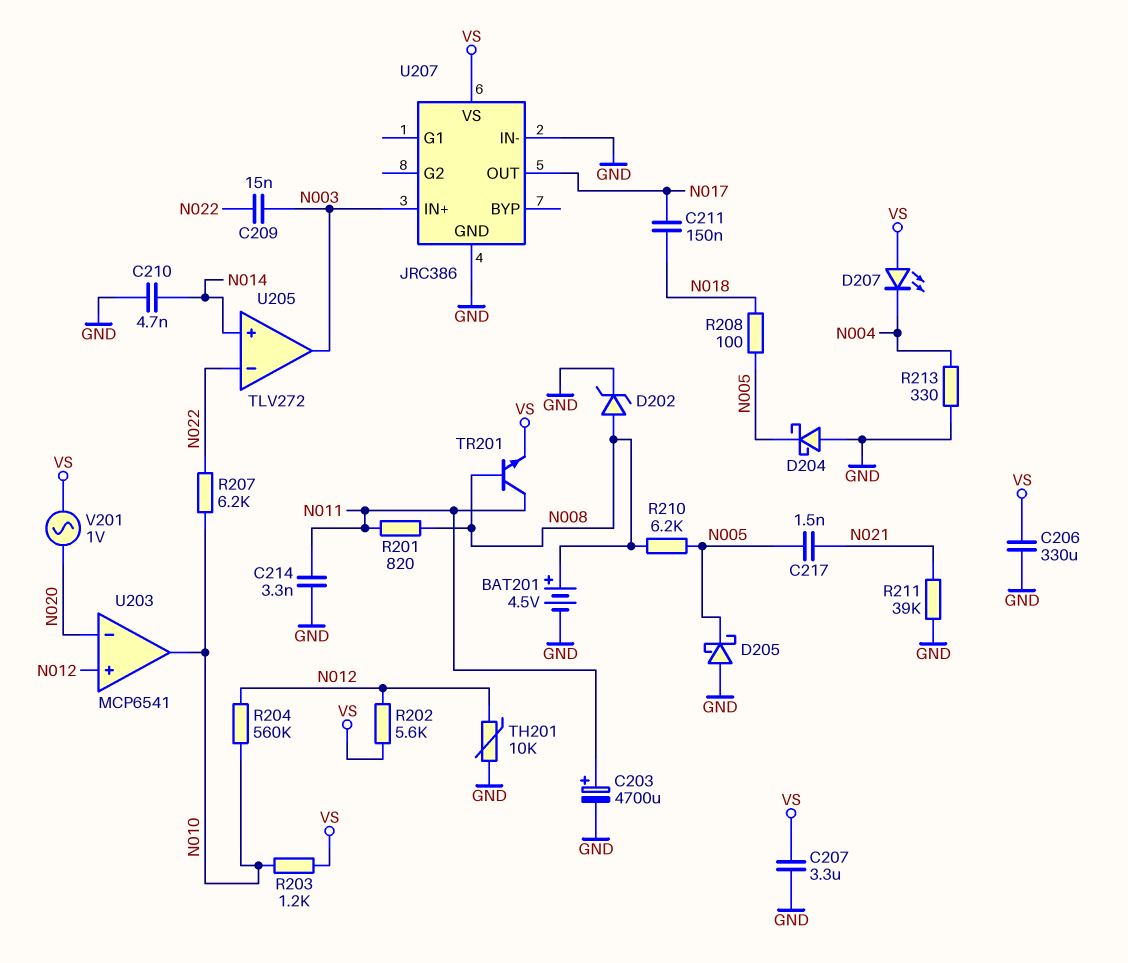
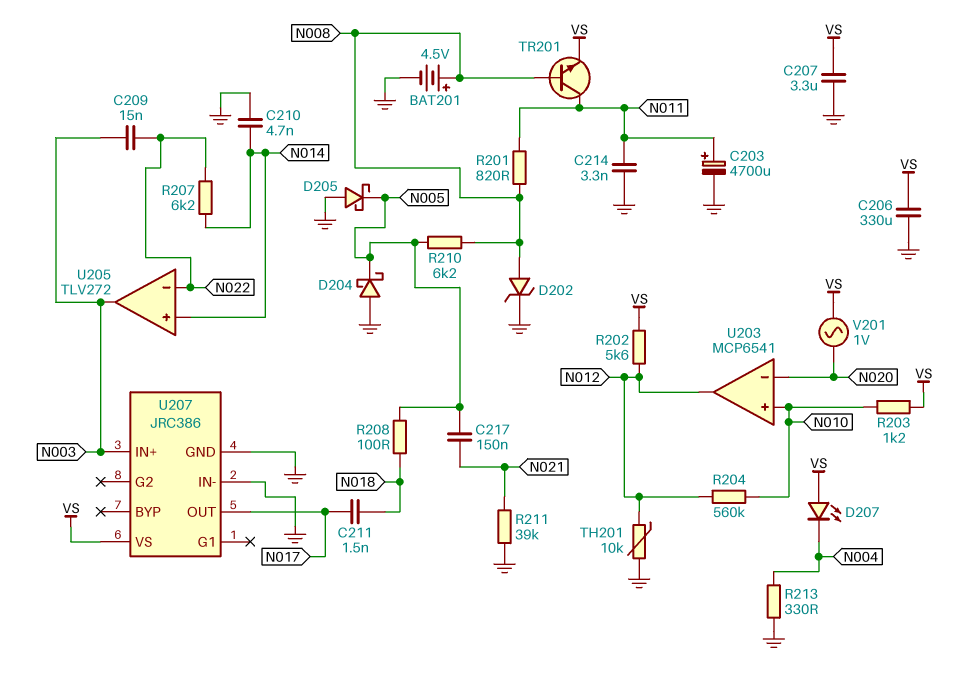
C211: 150nF (N017, N018) -> 1.5nF (N017, N018)
C217: 1.5nF (N005, N021) -> 150nF (N005, N021)
R207: 6.2k (N010, N022) -> 6.2k (N014, N022)
U203 pin in+: N012 -> N010
U203 pin out: N010 -> N012

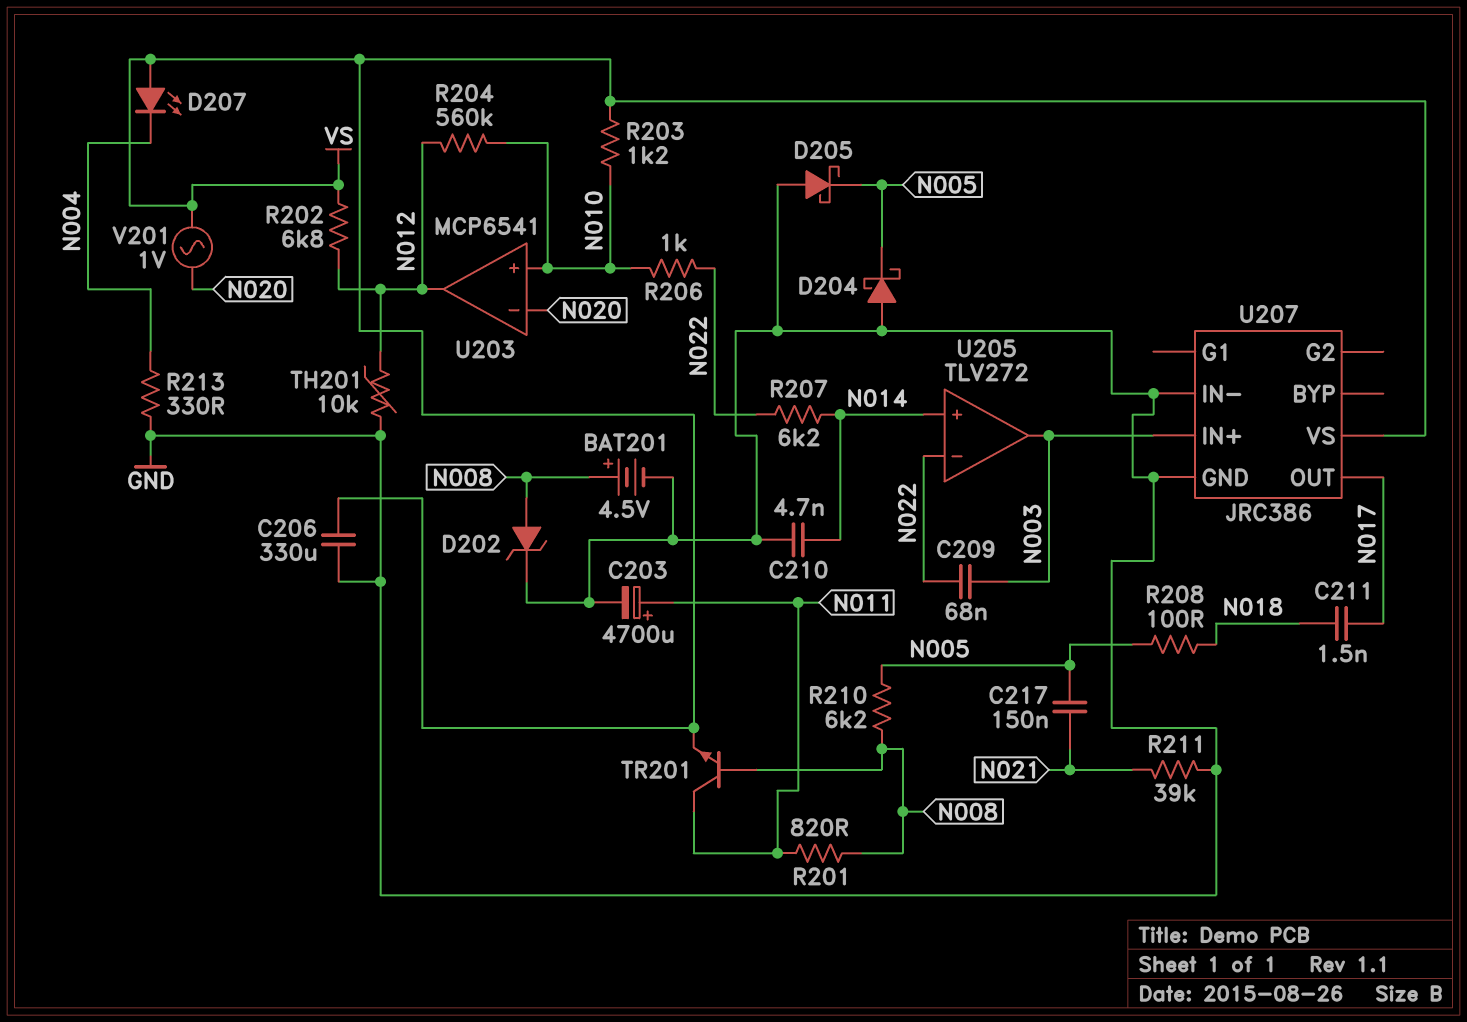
C207: 3.3uF (GND, VS) -> none
C209: 15nF (N003, N022) -> 68nF (N003, N022)
C214: 3.3nF (GND, N011) -> none
R202: 5.6k (N012, VS) -> 6.8k (N012, VS)
R206: none -> 1k (N010, N022)

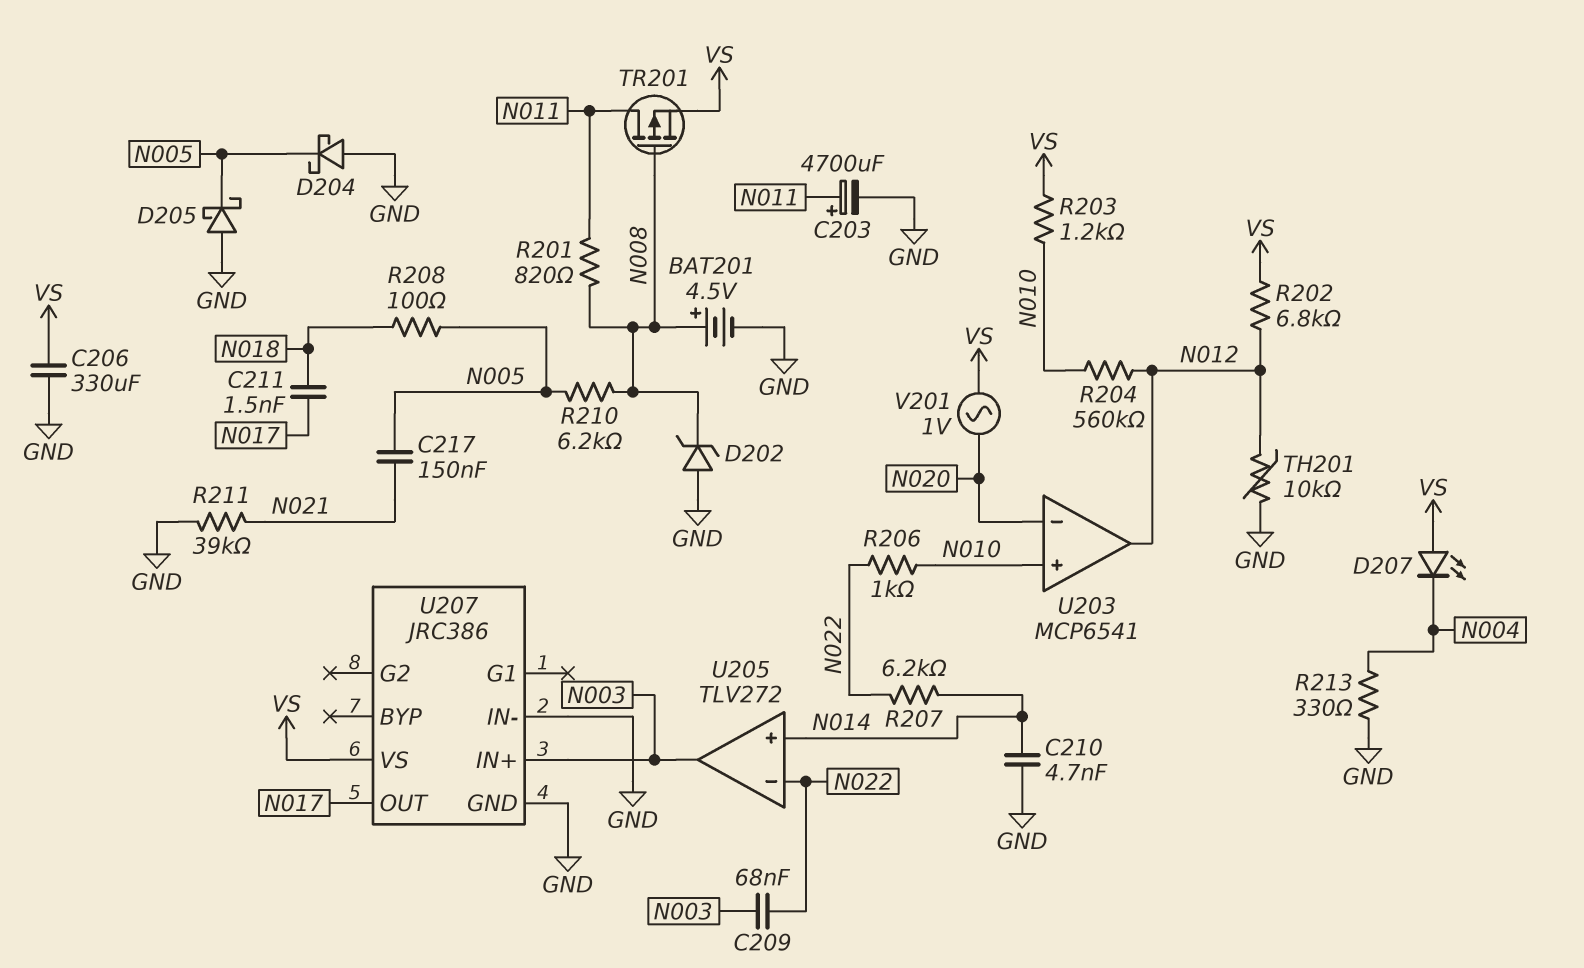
D202: zener (A N008, K GND) -> zener (A GND, K N008)
TR201: NPN (B N008, C N011, E VS) -> PMOS (G N008, D N011, S VS)

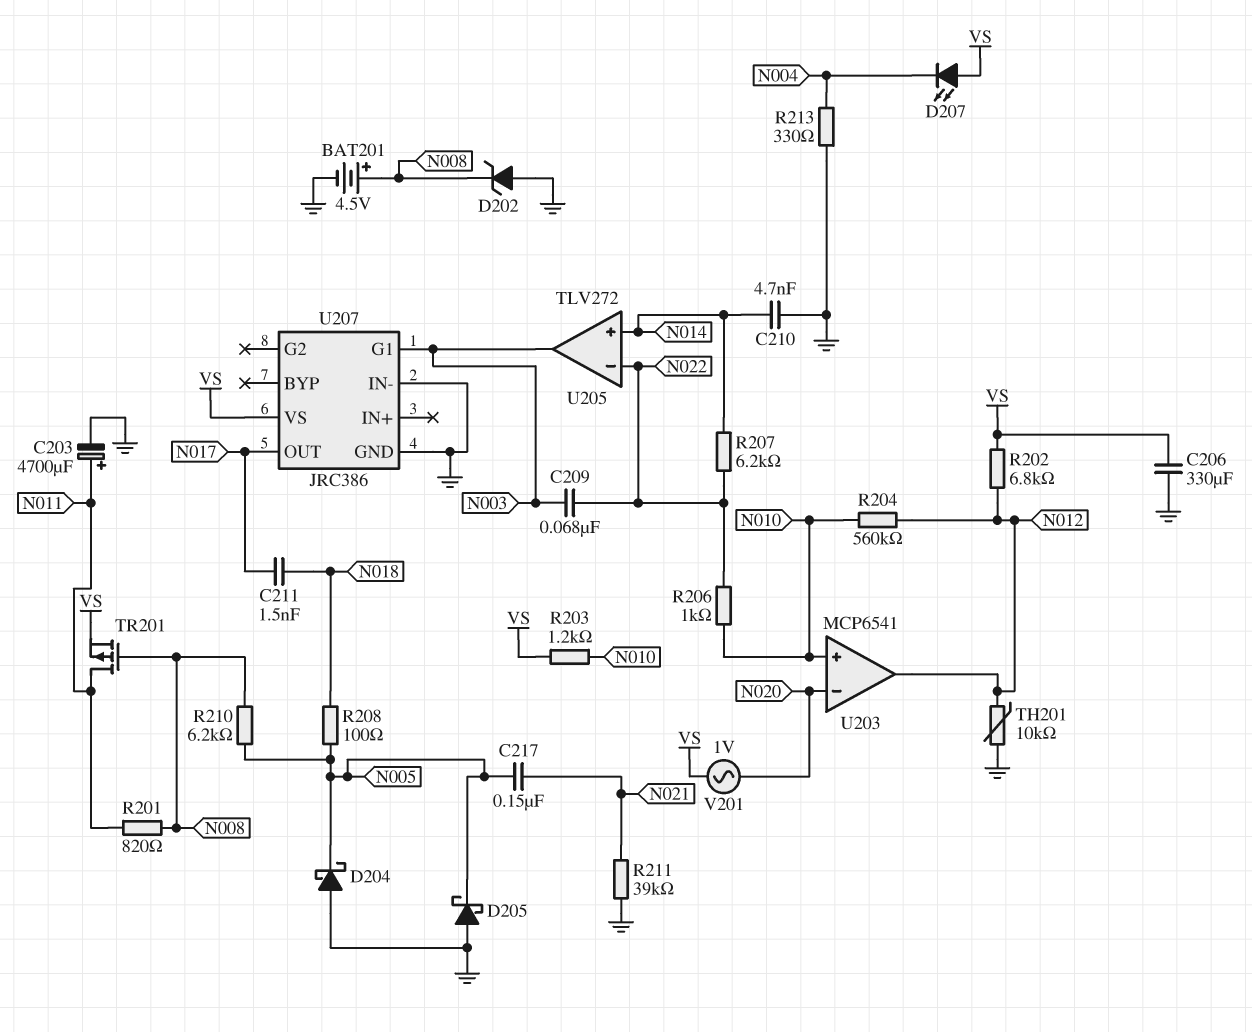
U207 pin G1: none -> N003
U207 pin IN+: N003 -> none

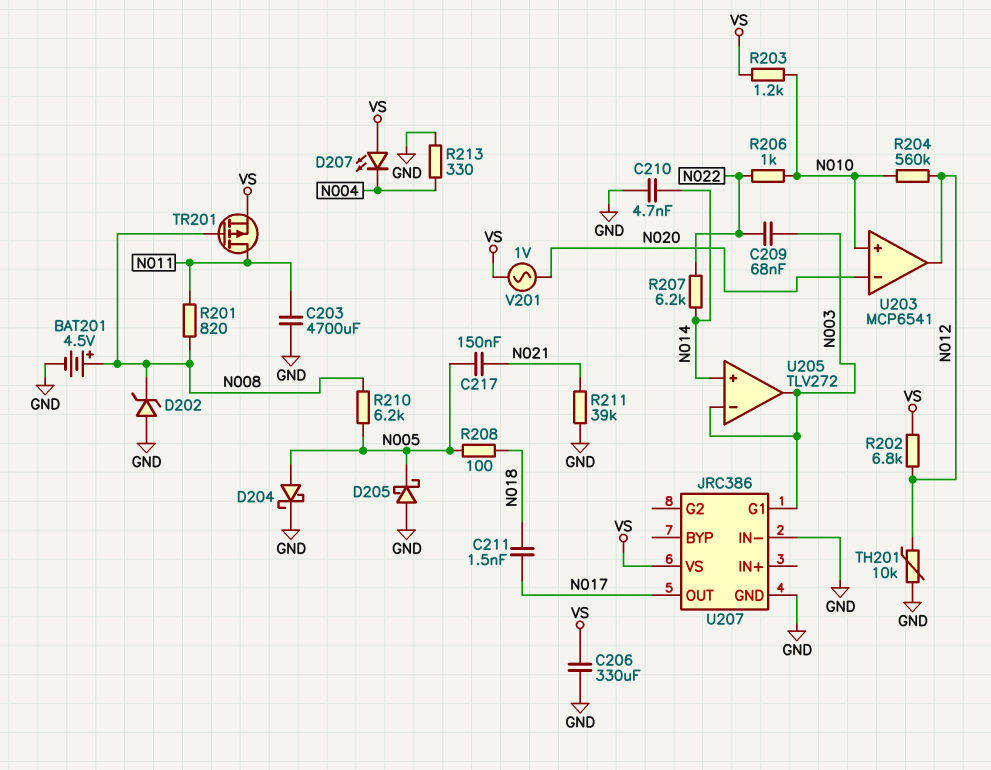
C203: 4700uF (plus N011, minus GND) -> 4700uF (GND, N011)
D204: schottky (A GND, K N005) -> schottky (A N005, K GND)
U205 pin in-: N022 -> N003

